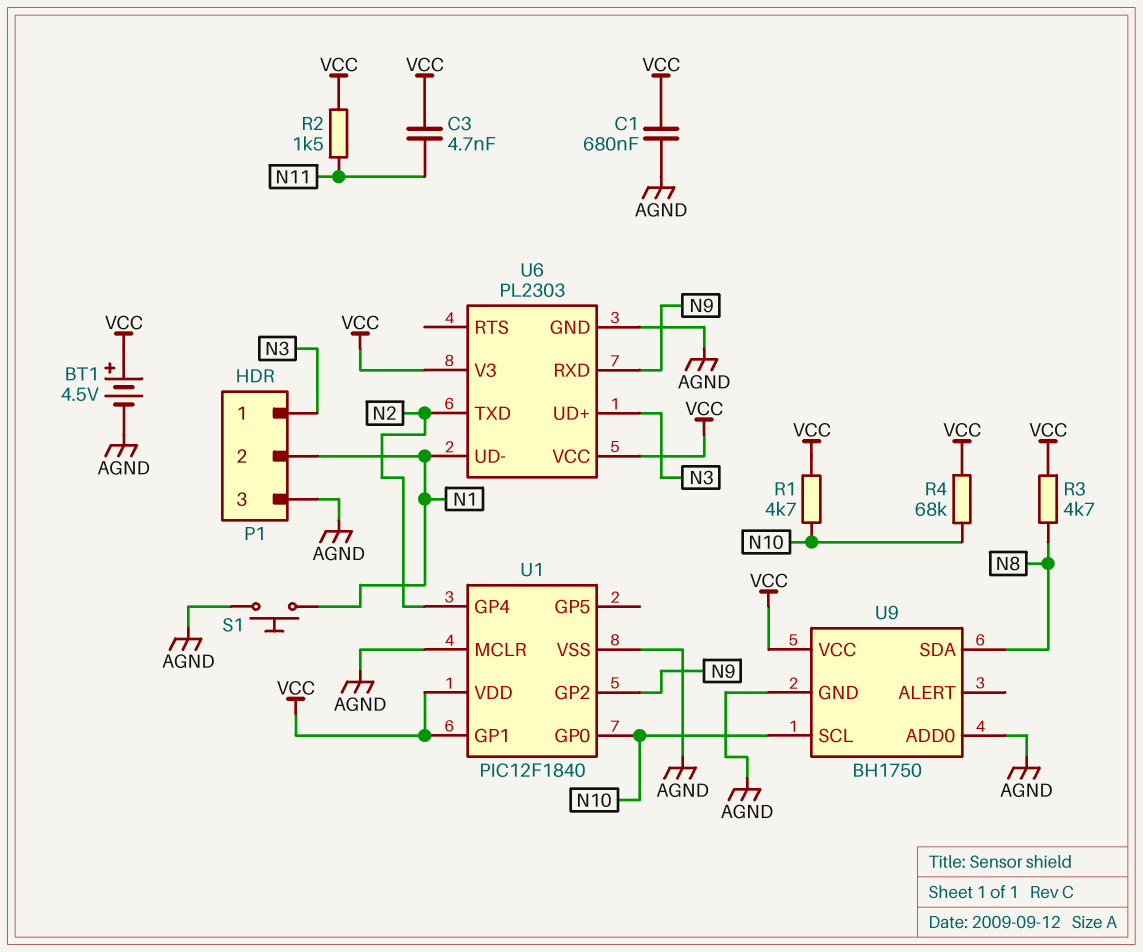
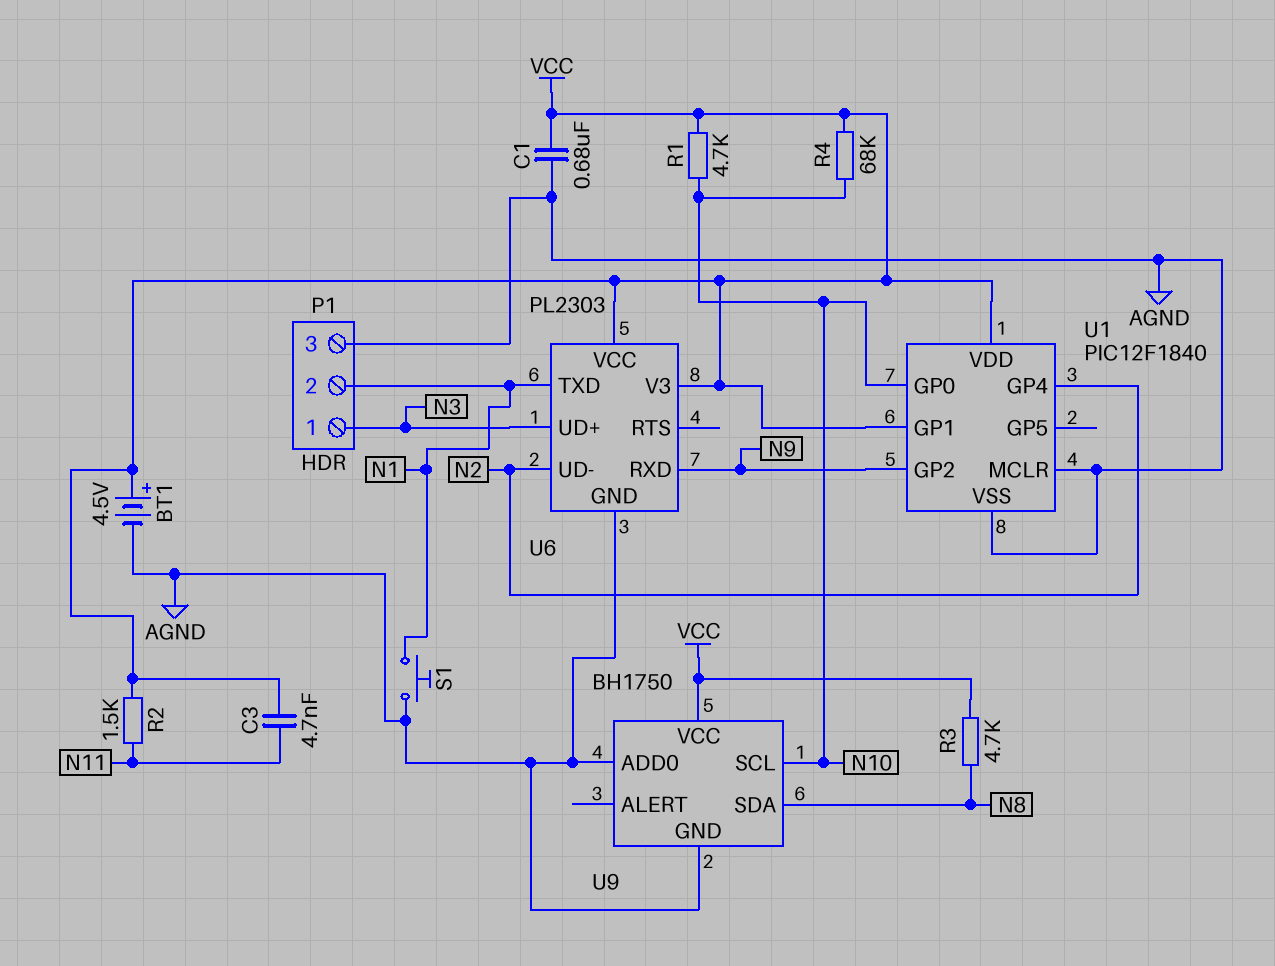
U6 pin TXD: N2 -> N1
U6 pin UD-: N1 -> N2

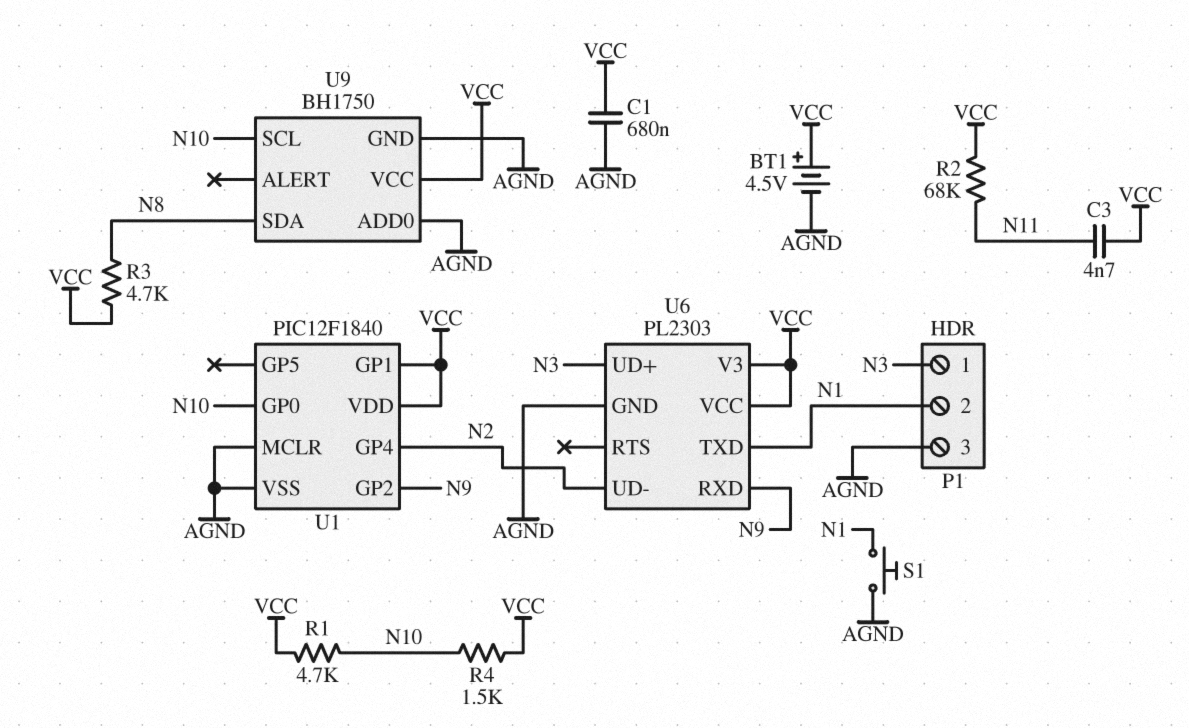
R2: 1.5k (N11, VCC) -> 68k (N11, VCC)
R4: 68k (N10, VCC) -> 1.5k (N10, VCC)

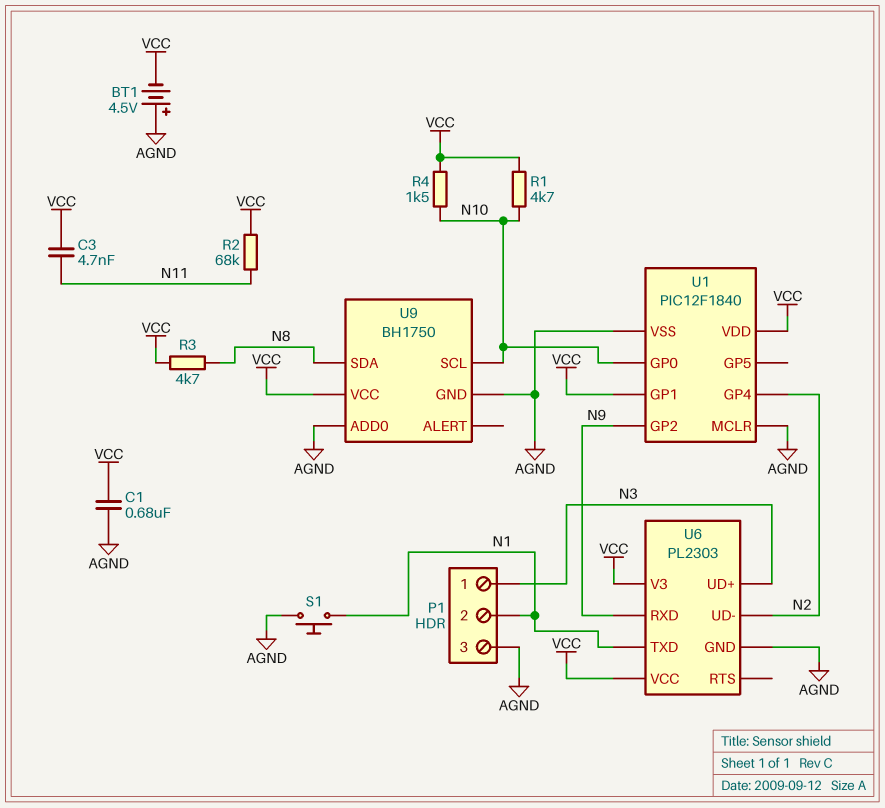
BT1: 4.5V (plus VCC, minus AGND) -> 4.5V (plus AGND, minus VCC)

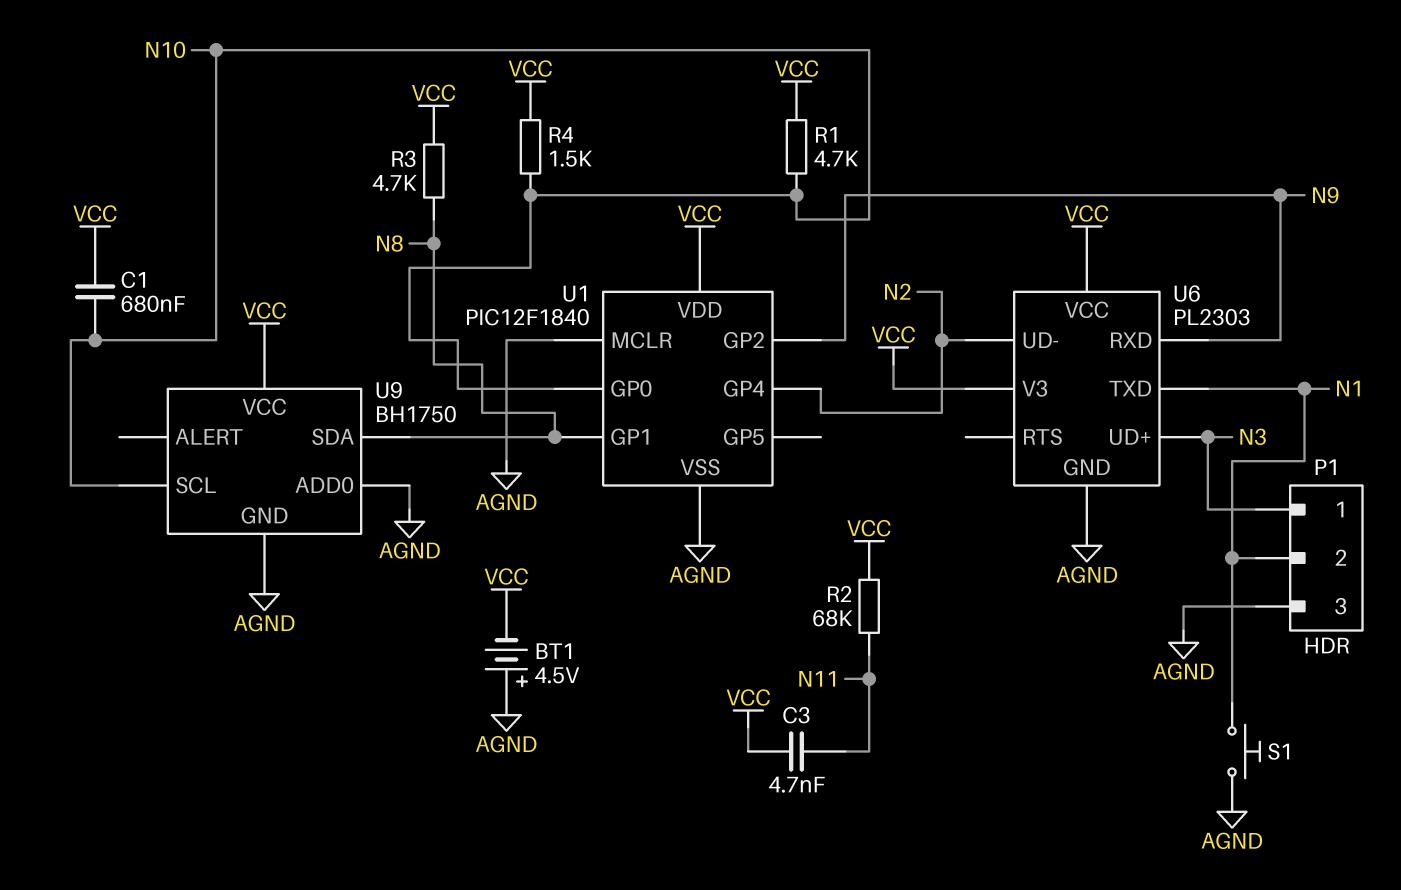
C1: 680nF (AGND, VCC) -> 680nF (N10, VCC)
U1 pin GP1: VCC -> N8

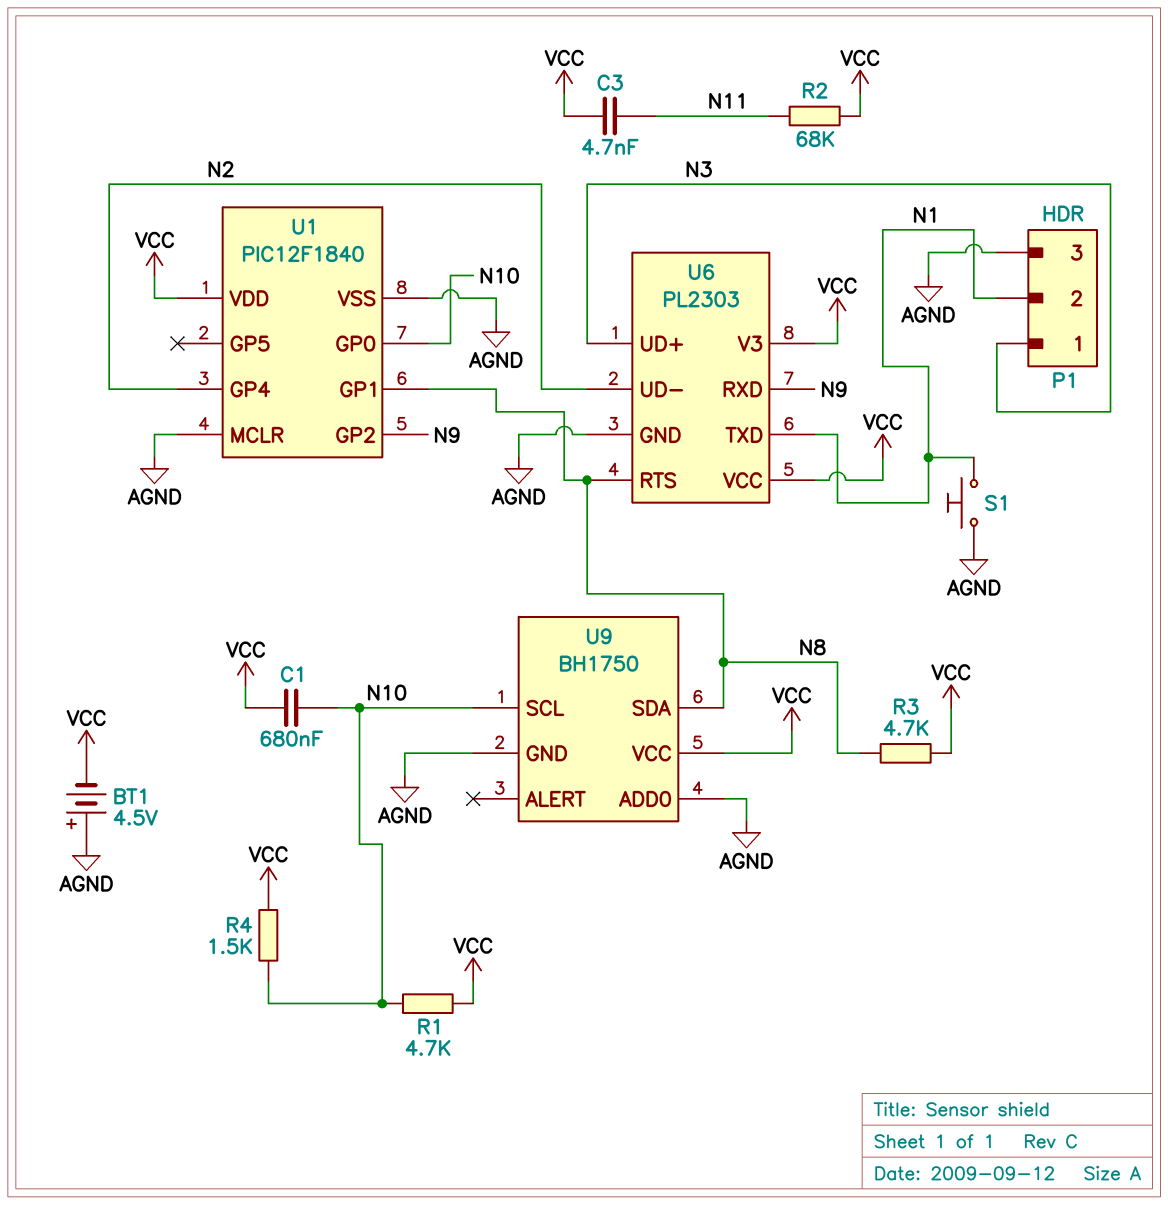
U6 pin RTS: none -> N8

